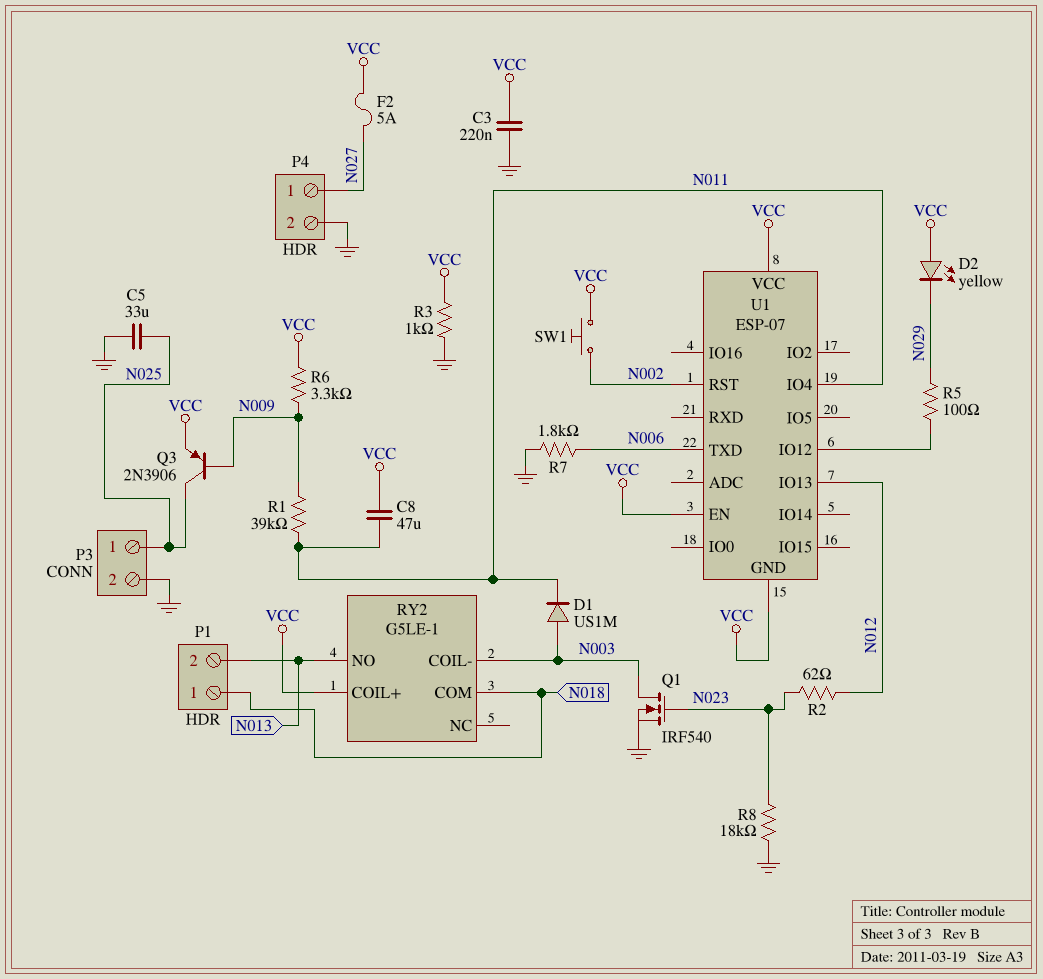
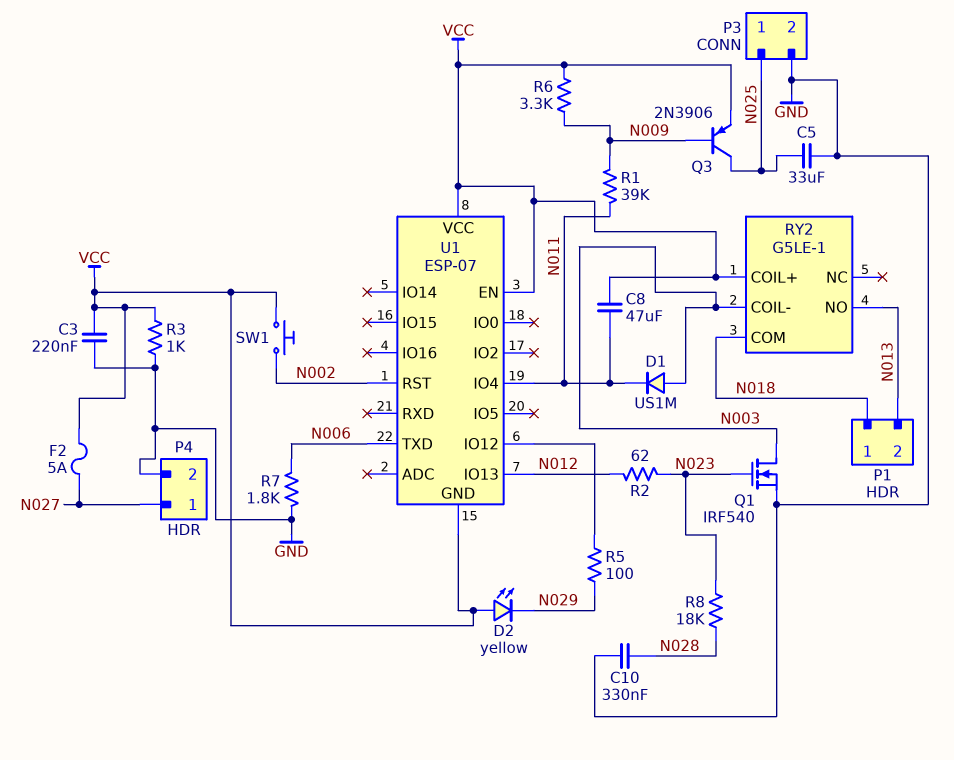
C10: none -> 330nF (GND, N028)
R8: 18k (GND, N023) -> 18k (N023, N028)

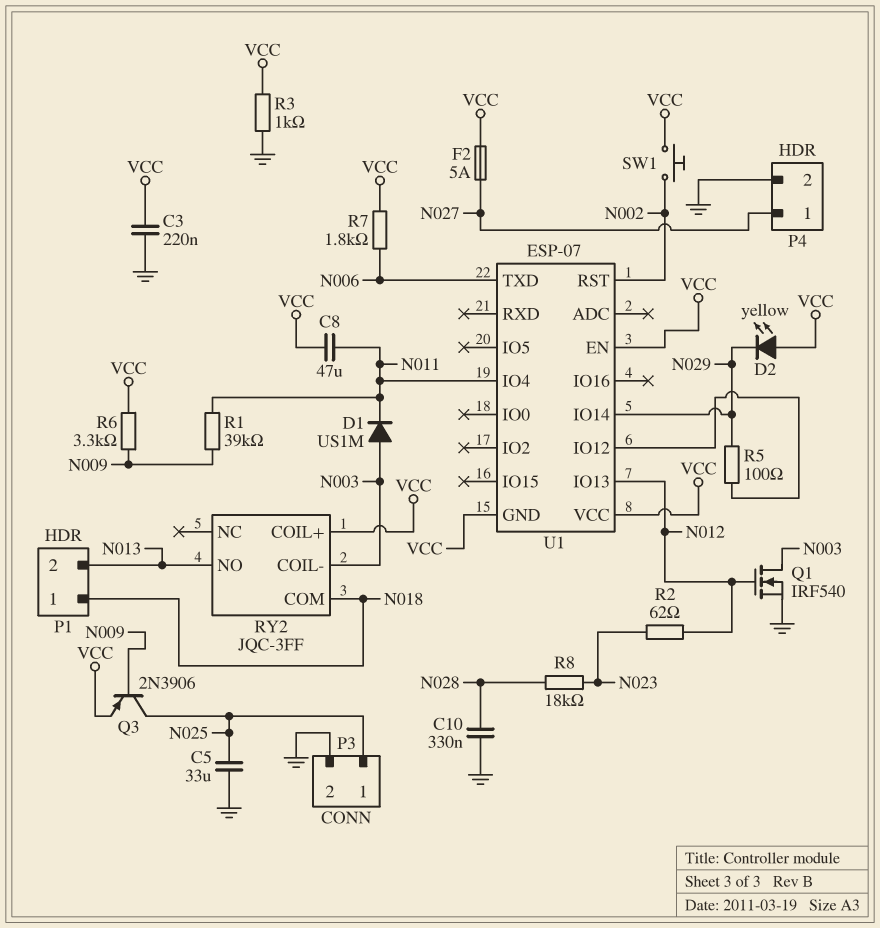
Q1: NMOS IRF540 (G N023, D N003, S GND) -> NMOS IRF540 (G N012, D N003, S GND)
R7: 1.8k (GND, N006) -> 1.8k (N006, VCC)
RY2: G5LE-1 -> JQC-3FF
U1 pin IO14: none -> N029

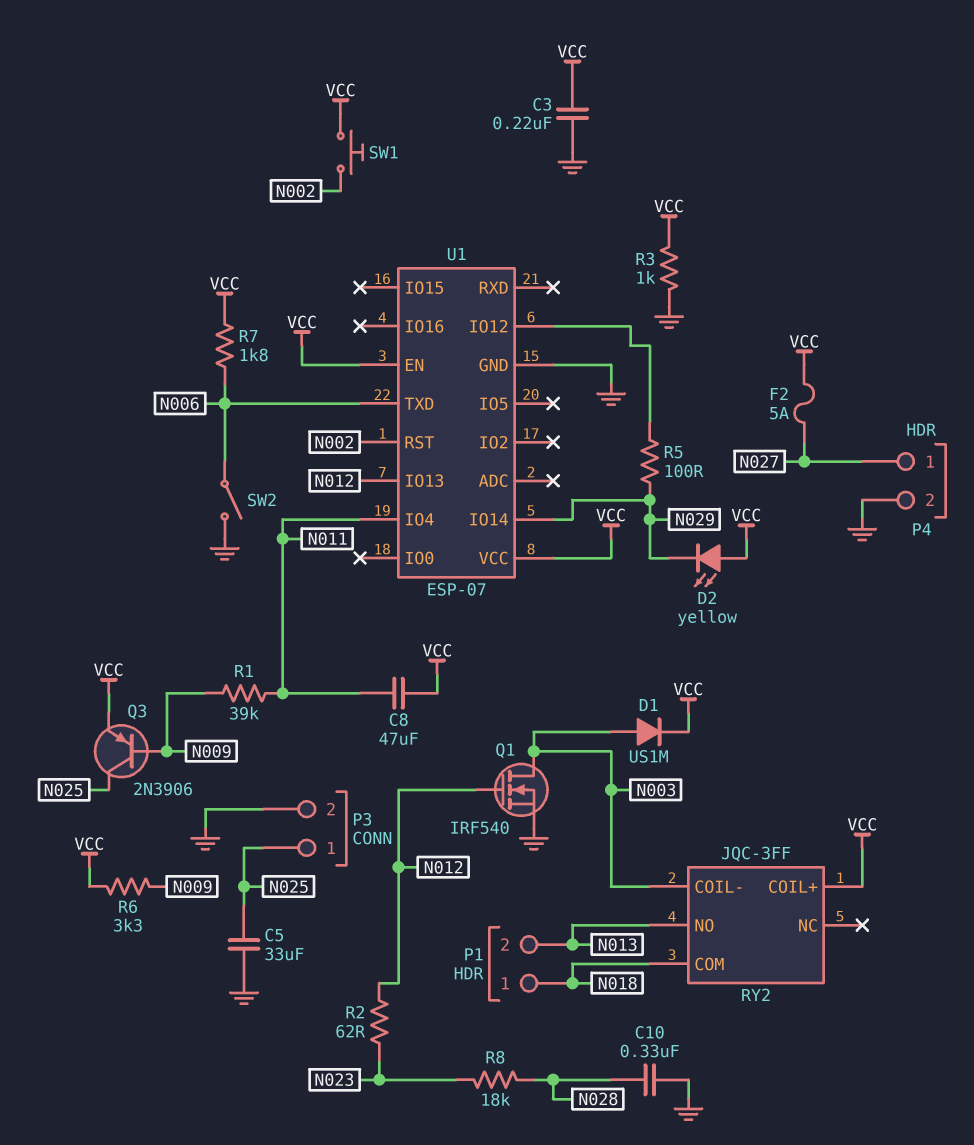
D1: diode US1M (A N003, K N011) -> diode US1M (A N003, K VCC)
SW2: none -> switch (GND, N006)
U1 pin GND: VCC -> GND

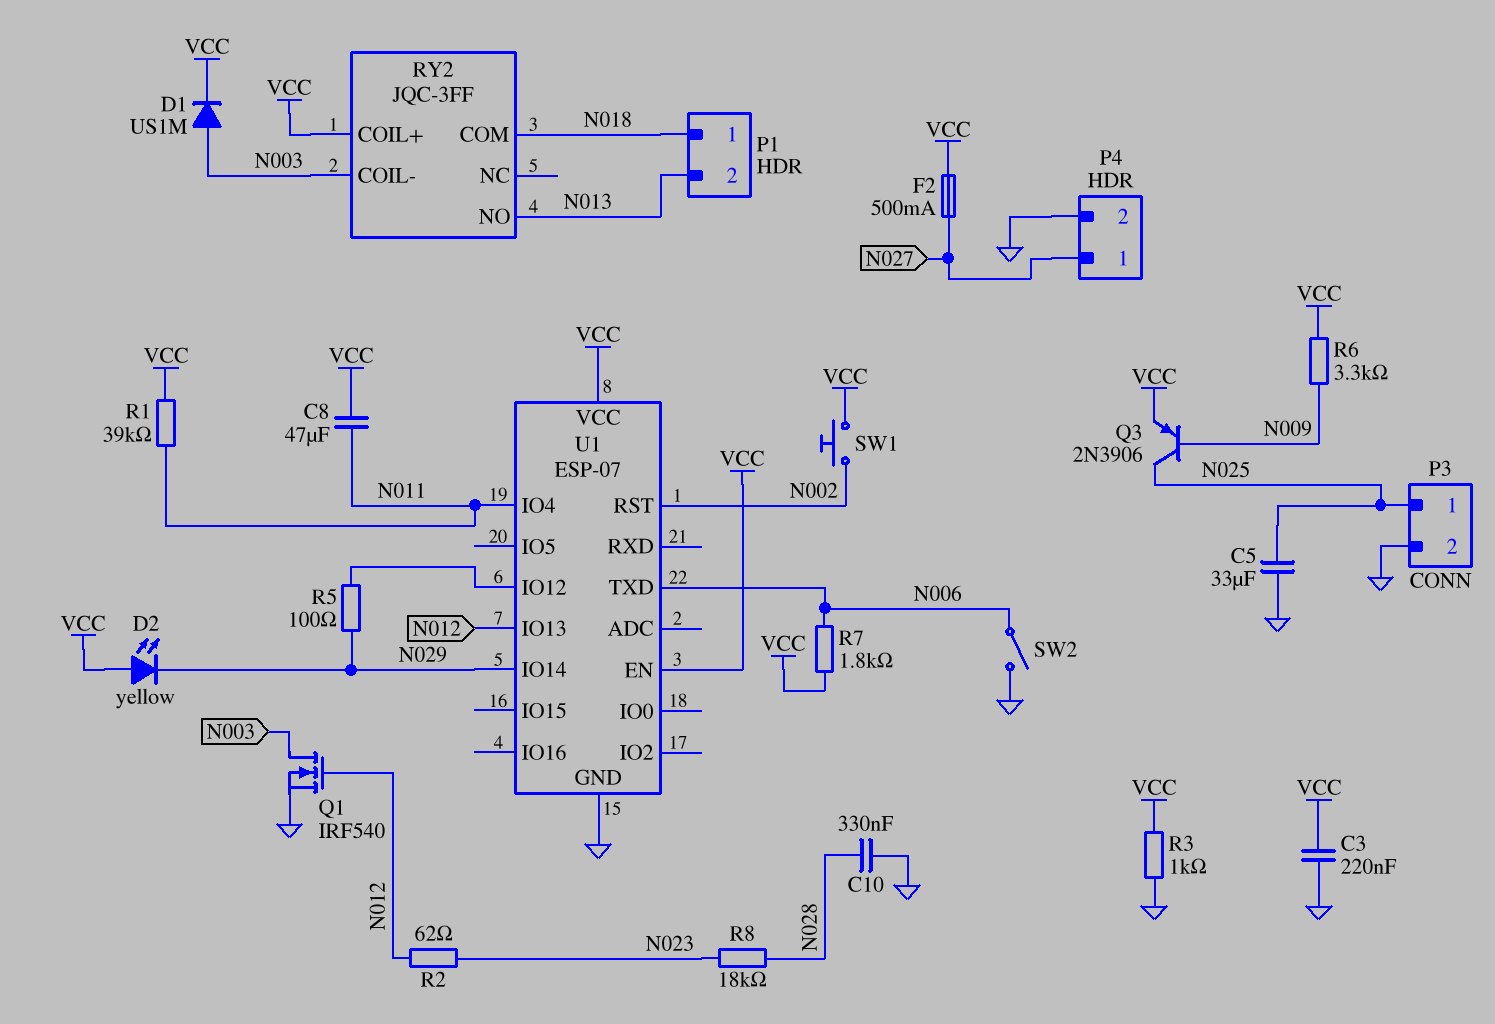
F2: 5A (N027, VCC) -> 500mA (N027, VCC)
R1: 39k (N009, N011) -> 39k (N011, VCC)

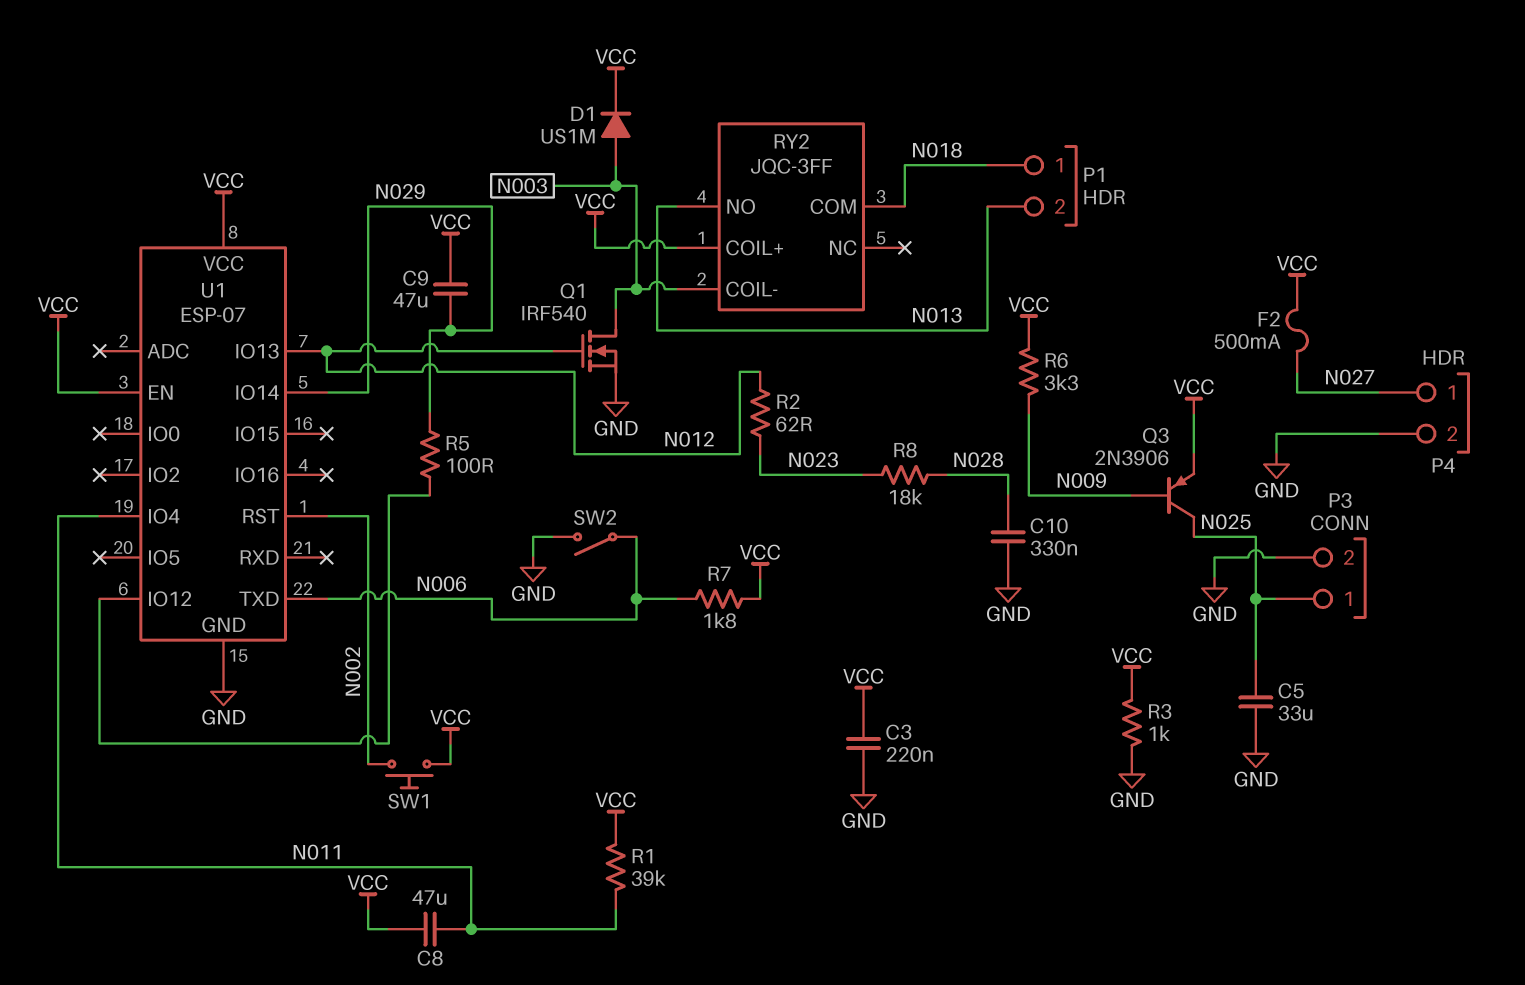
C9: none -> 47uF (N029, VCC)
D2: LED yellow (A VCC, K N029) -> none

